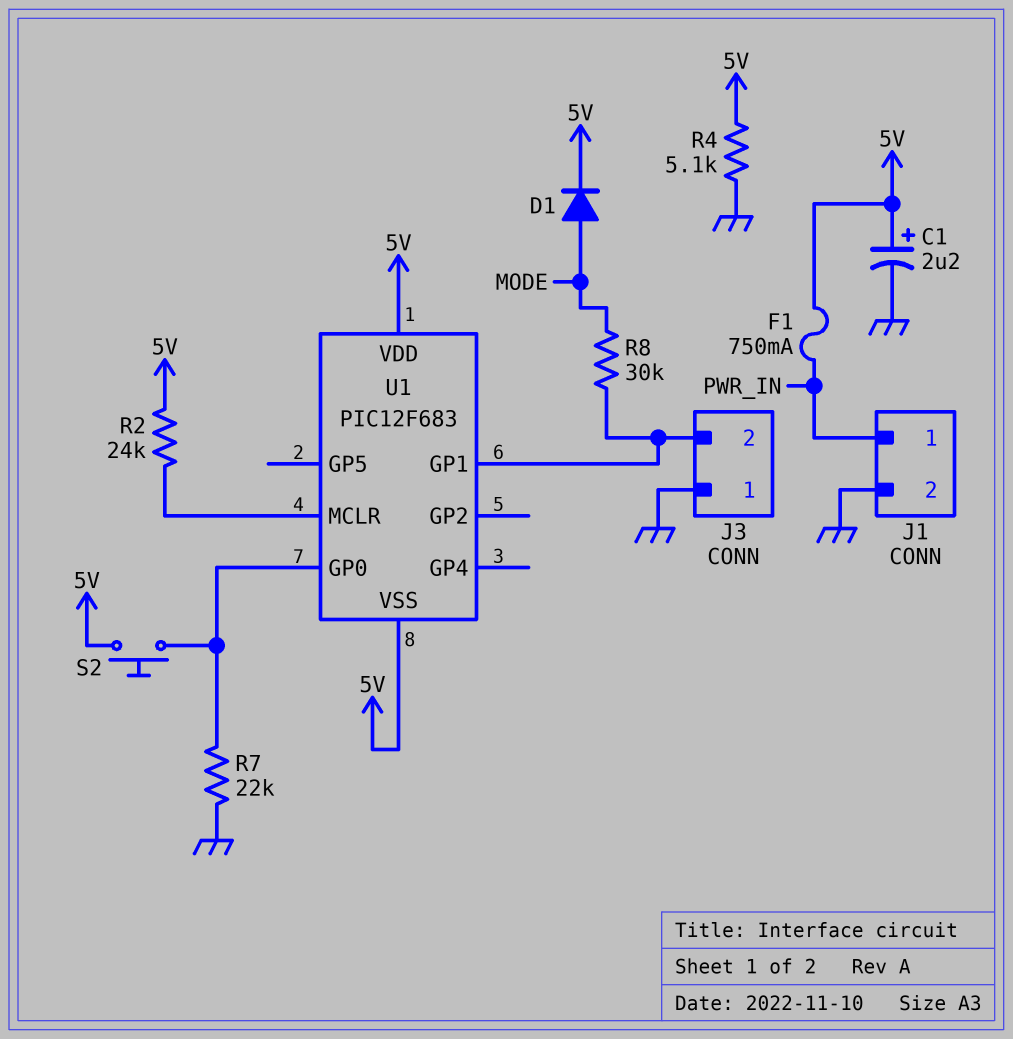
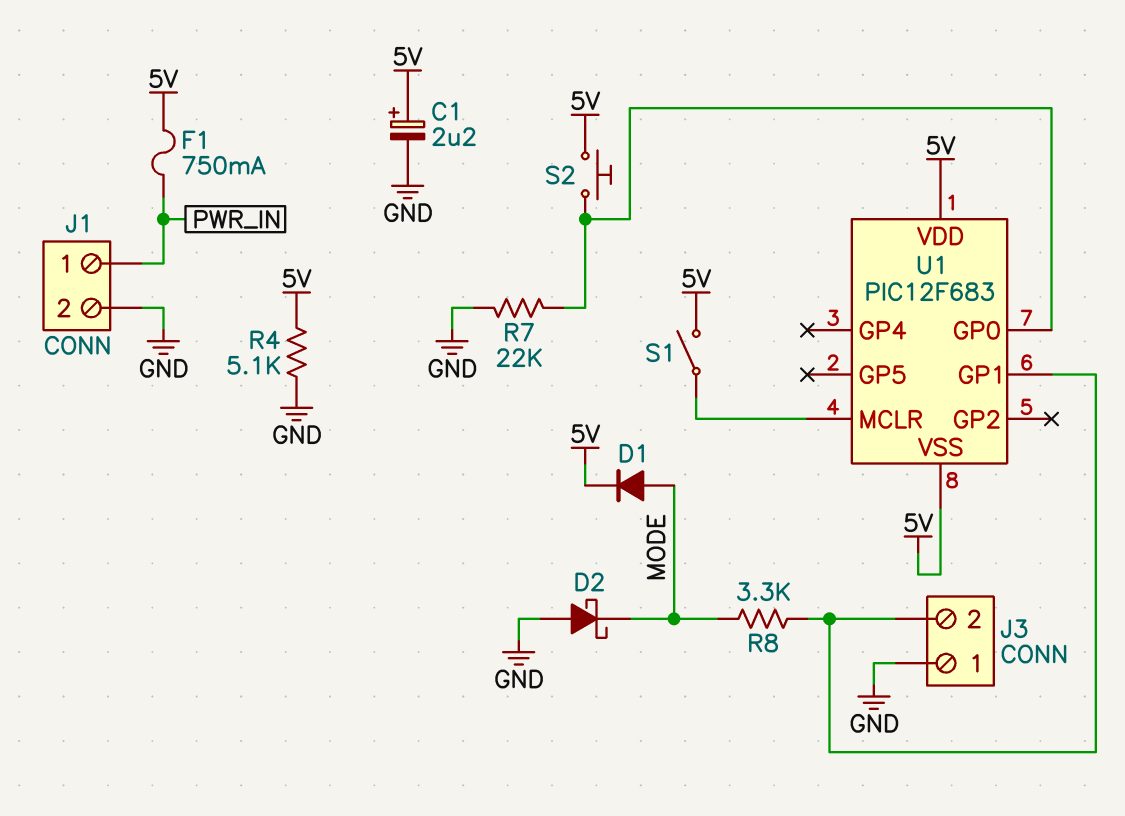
D2: none -> schottky (A GND, K MODE)
R2: 24k (5V, U1/MCLR) -> none
R8: 30k (J3/2, MODE) -> 3.3k (J3/2, MODE)
S1: none -> switch (5V, U1/MCLR)

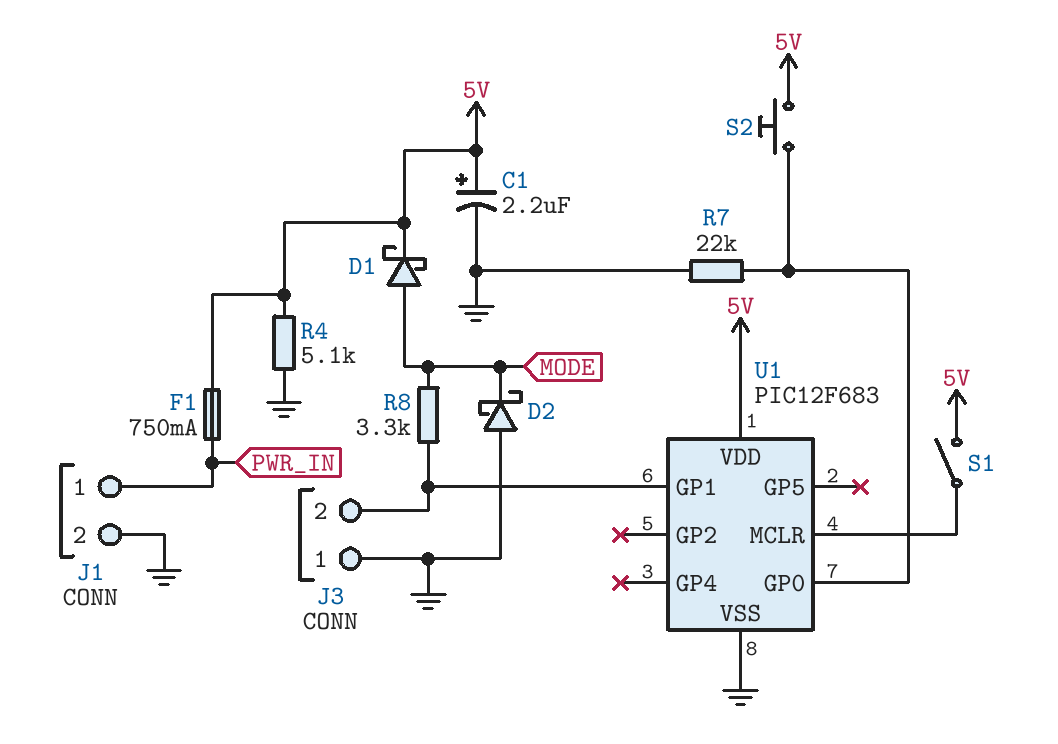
D1: diode (A MODE, K 5V) -> schottky (A MODE, K 5V)
U1 pin VSS: 5V -> GND

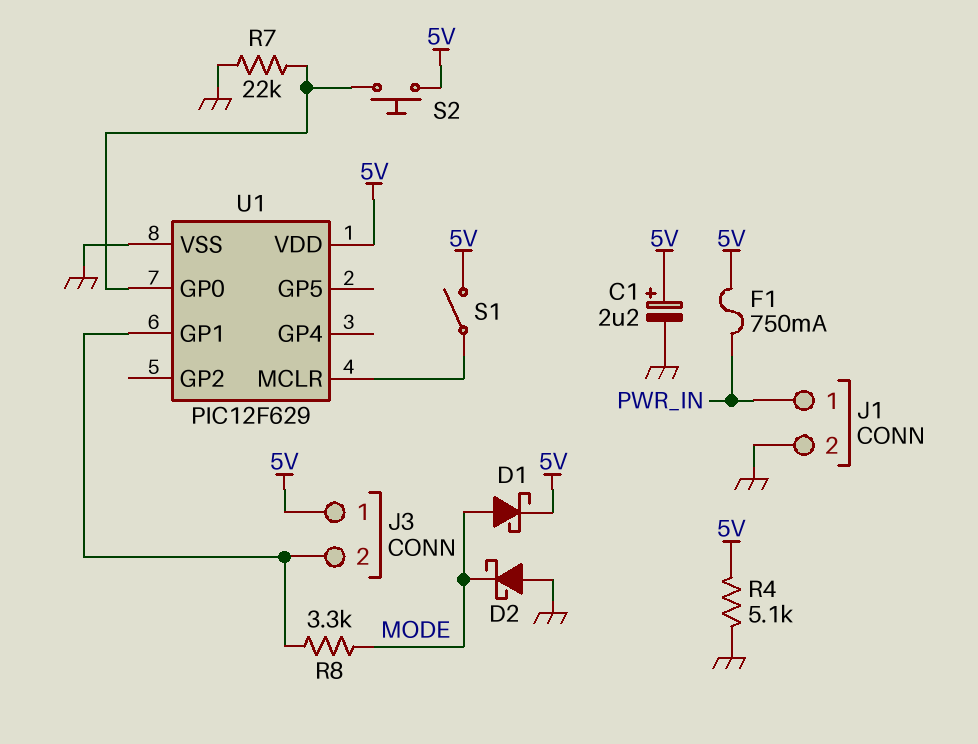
J3 pin 1: GND -> 5V
U1: PIC12F683 -> PIC12F629

